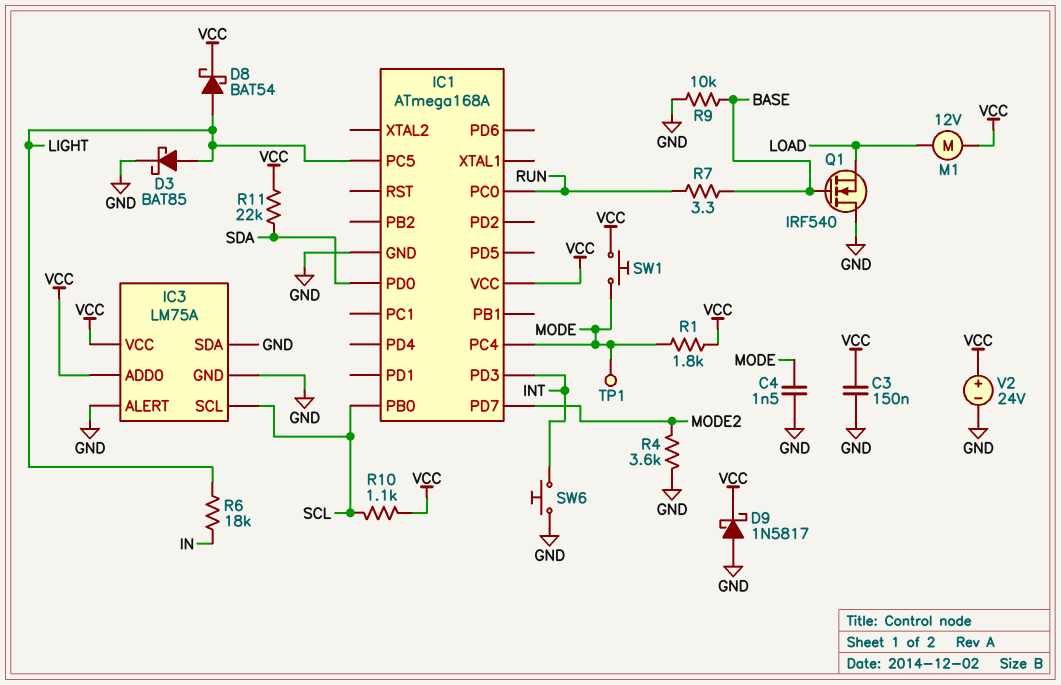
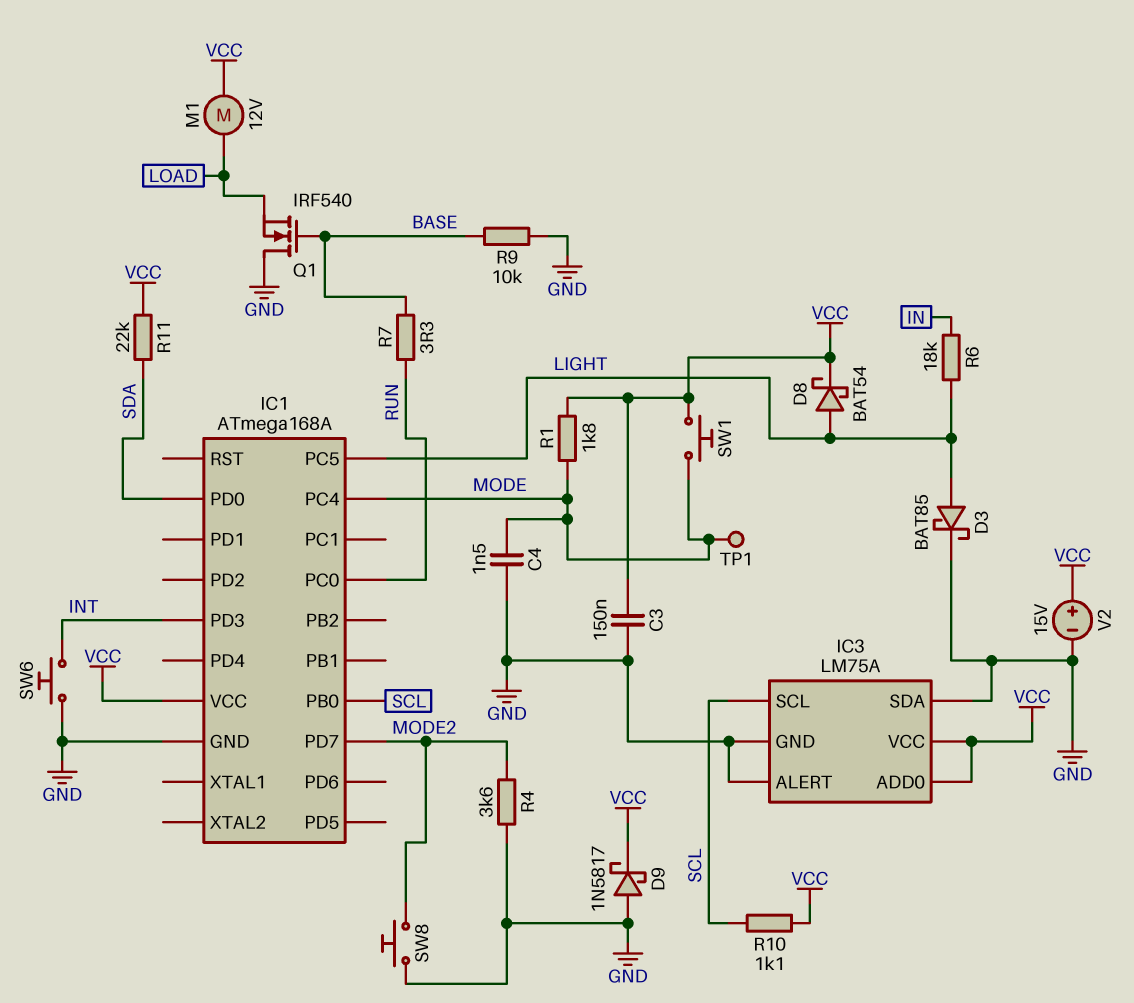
SW8: none -> button (GND, MODE2)
V2: 24V (plus VCC, minus GND) -> 15V (plus VCC, minus GND)

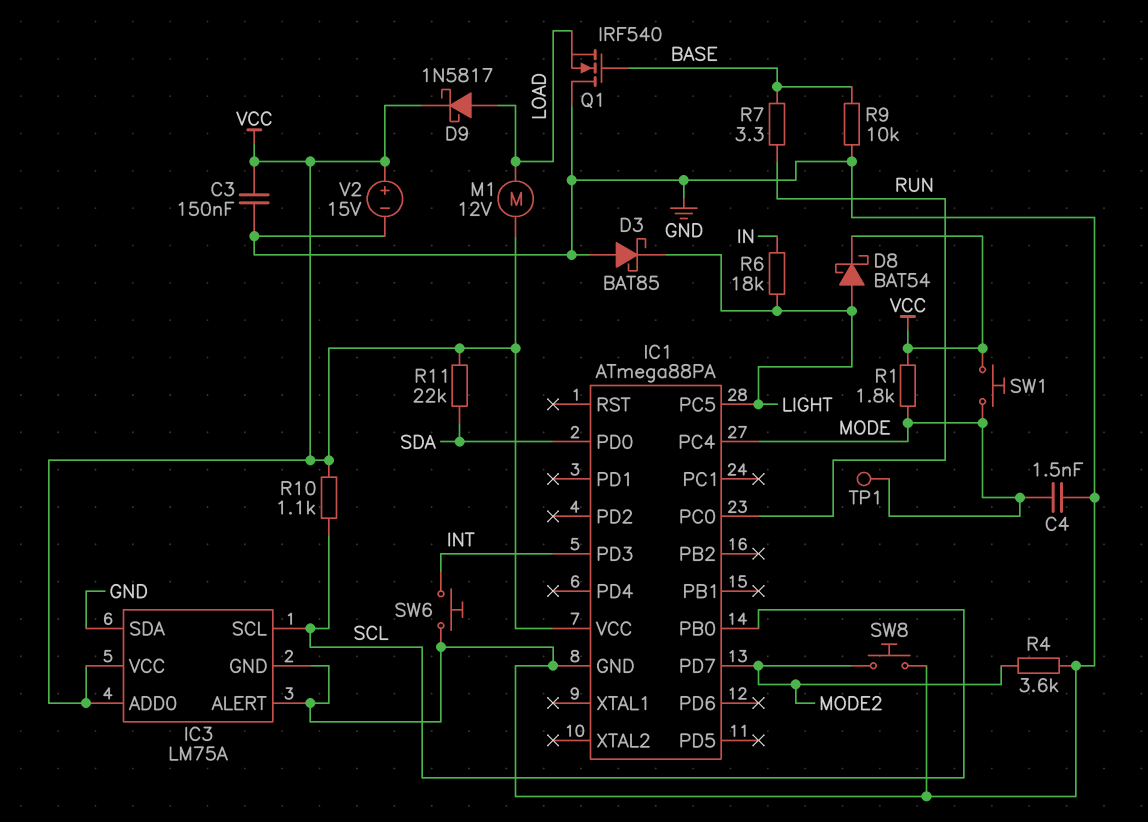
D3: schottky BAT85 (A LIGHT, K GND) -> schottky BAT85 (A GND, K LIGHT)
D9: schottky 1N5817 (A GND, K VCC) -> schottky 1N5817 (A LOAD, K VCC)
IC1: ATmega168A -> ATmega88PA

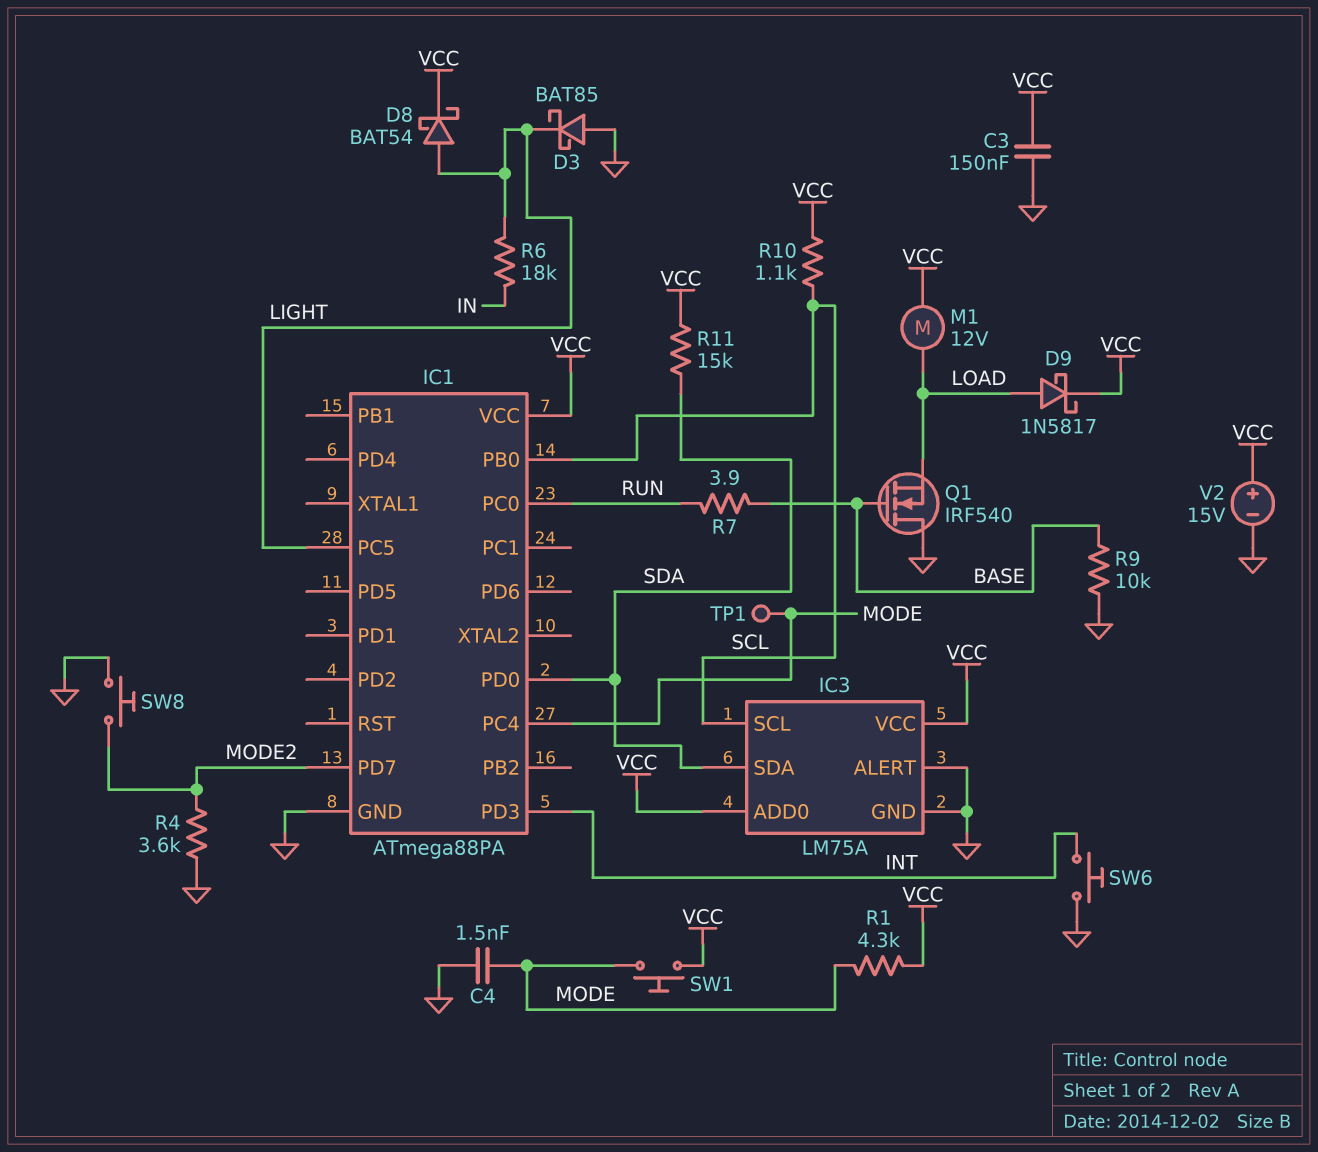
IC3 pin SDA: GND -> SDA
R1: 1.8k (MODE, VCC) -> 4.3k (MODE, VCC)
R7: 3.3 (BASE, RUN) -> 3.9 (BASE, RUN)
R11: 22k (SDA, VCC) -> 15k (SDA, VCC)

